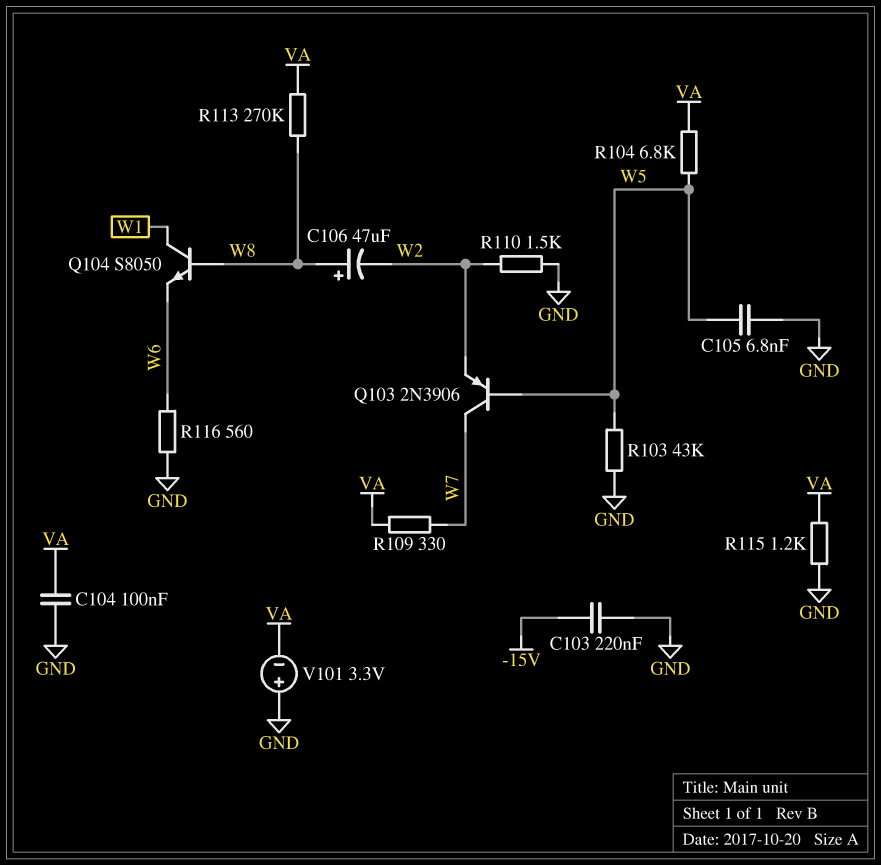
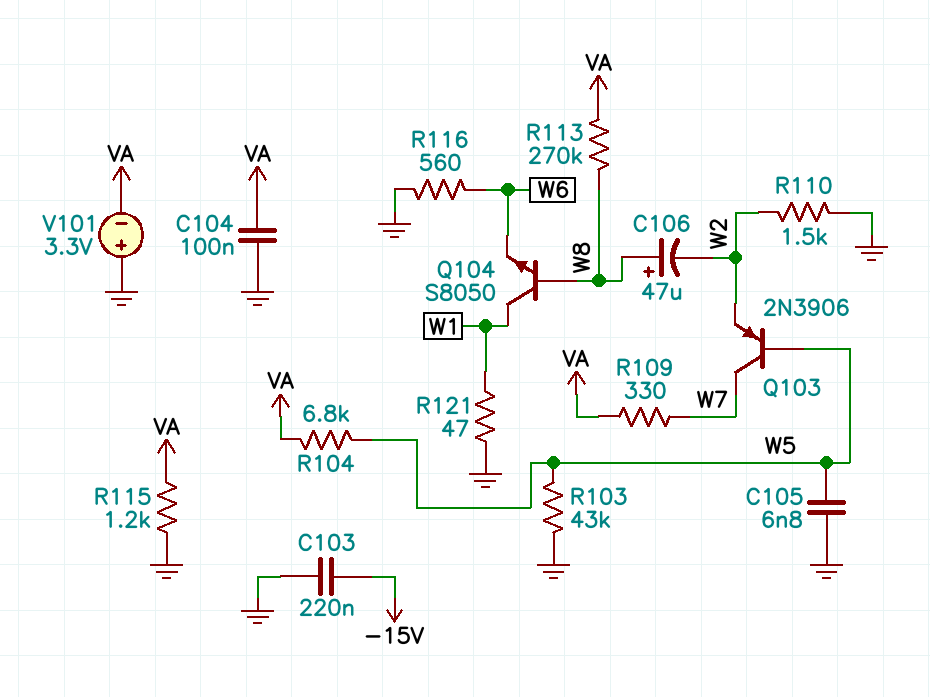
R121: none -> 47 (GND, W1)

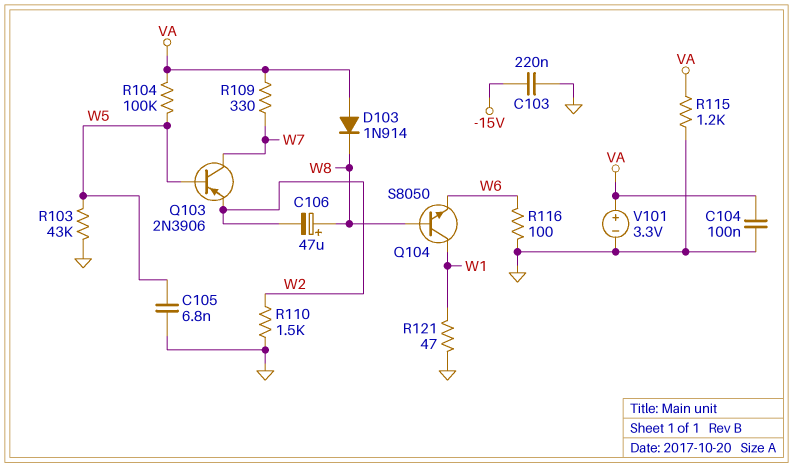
D103: none -> diode 1N914 (A VA, K W8)
R104: 6.8k (VA, W5) -> 100k (VA, W5)
R113: 270k (VA, W8) -> none
R116: 560 (GND, W6) -> 100 (GND, W6)
V101: 3.3V (plus GND, minus VA) -> 3.3V (plus VA, minus GND)

